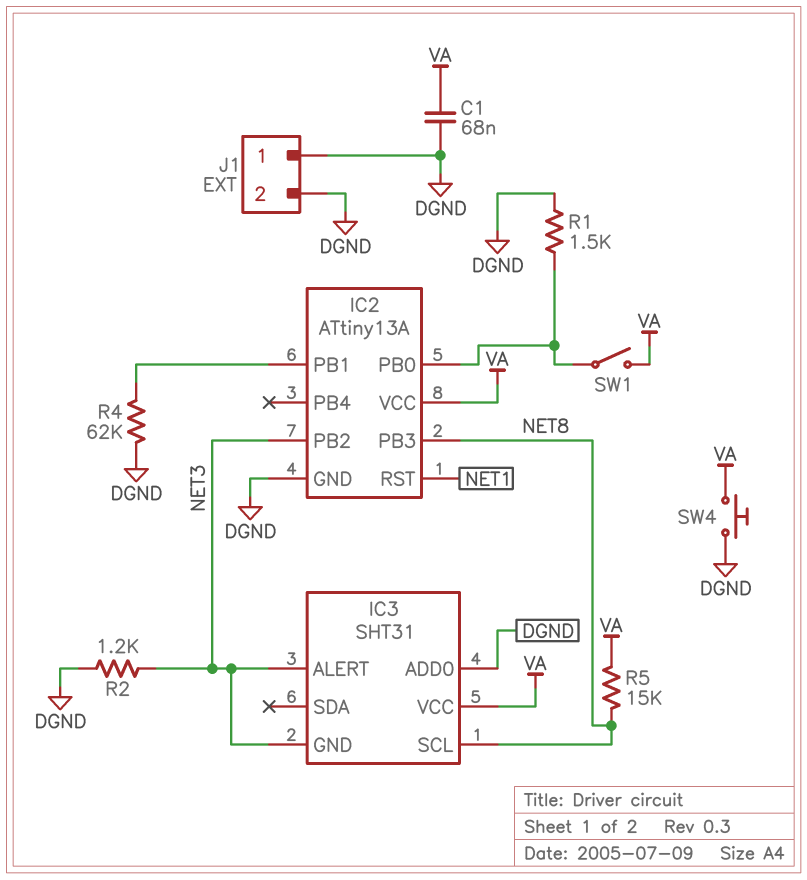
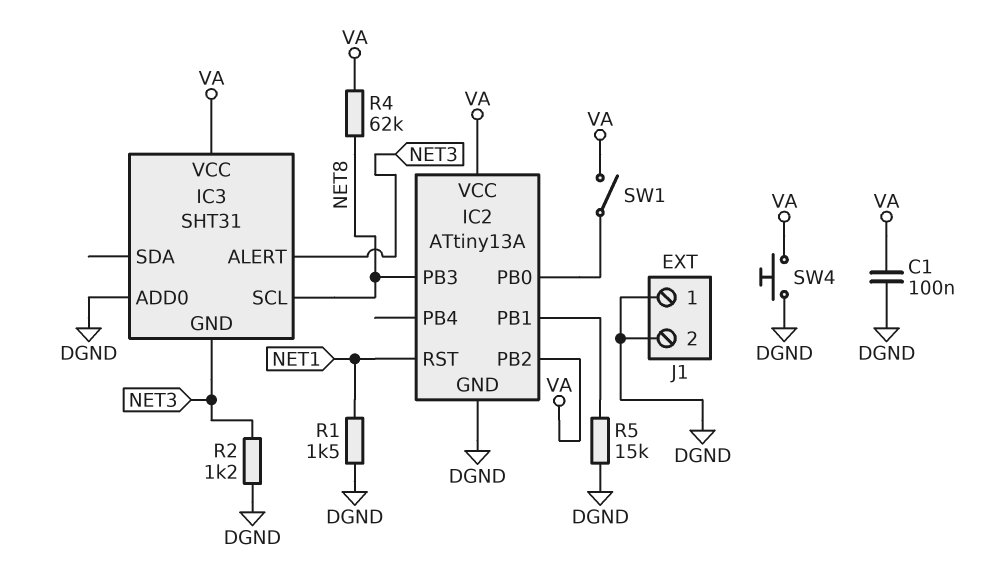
C1: 68nF (DGND, VA) -> 100nF (DGND, VA)
IC2 pin PB2: NET3 -> VA
R1: 1.5k (DGND, IC2/PB0) -> 1.5k (DGND, NET1)
R4: 62k (DGND, IC2/PB1) -> 62k (NET8, VA)
R5: 15k (NET8, VA) -> 15k (DGND, IC2/PB1)

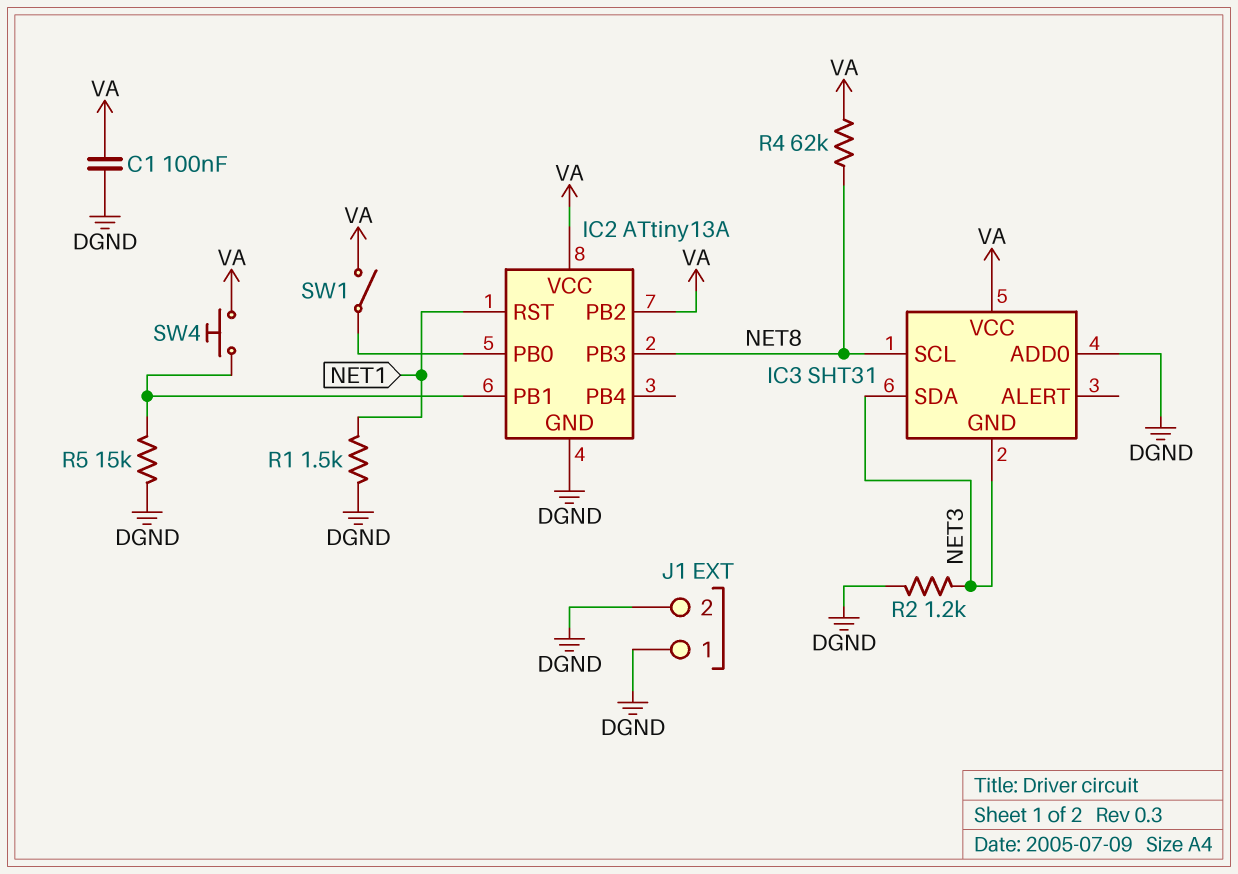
IC3 pin ALERT: NET3 -> none
IC3 pin SDA: none -> NET3
SW4: button (DGND, VA) -> button (IC2/PB1, VA)

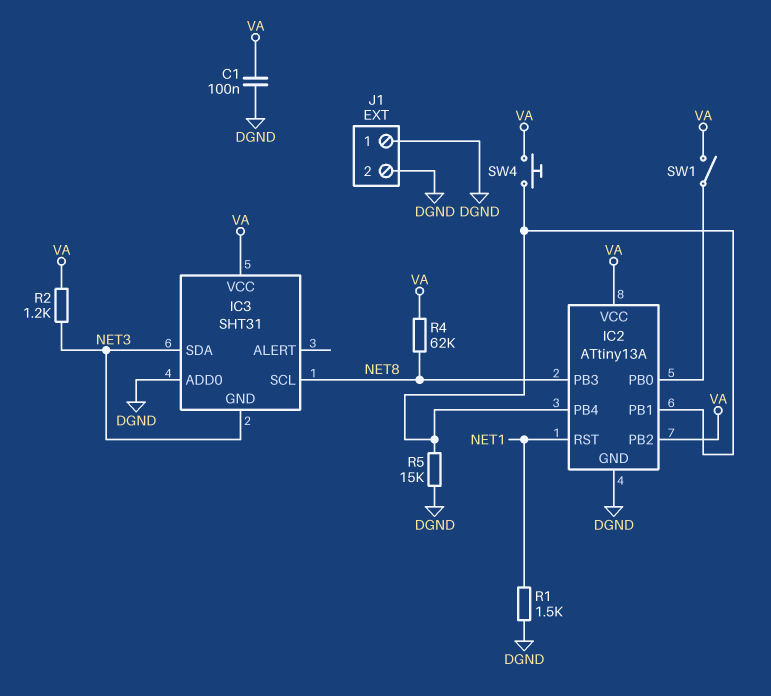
IC2 pin PB4: none -> IC2/PB1
R2: 1.2k (DGND, NET3) -> 1.2k (NET3, VA)

